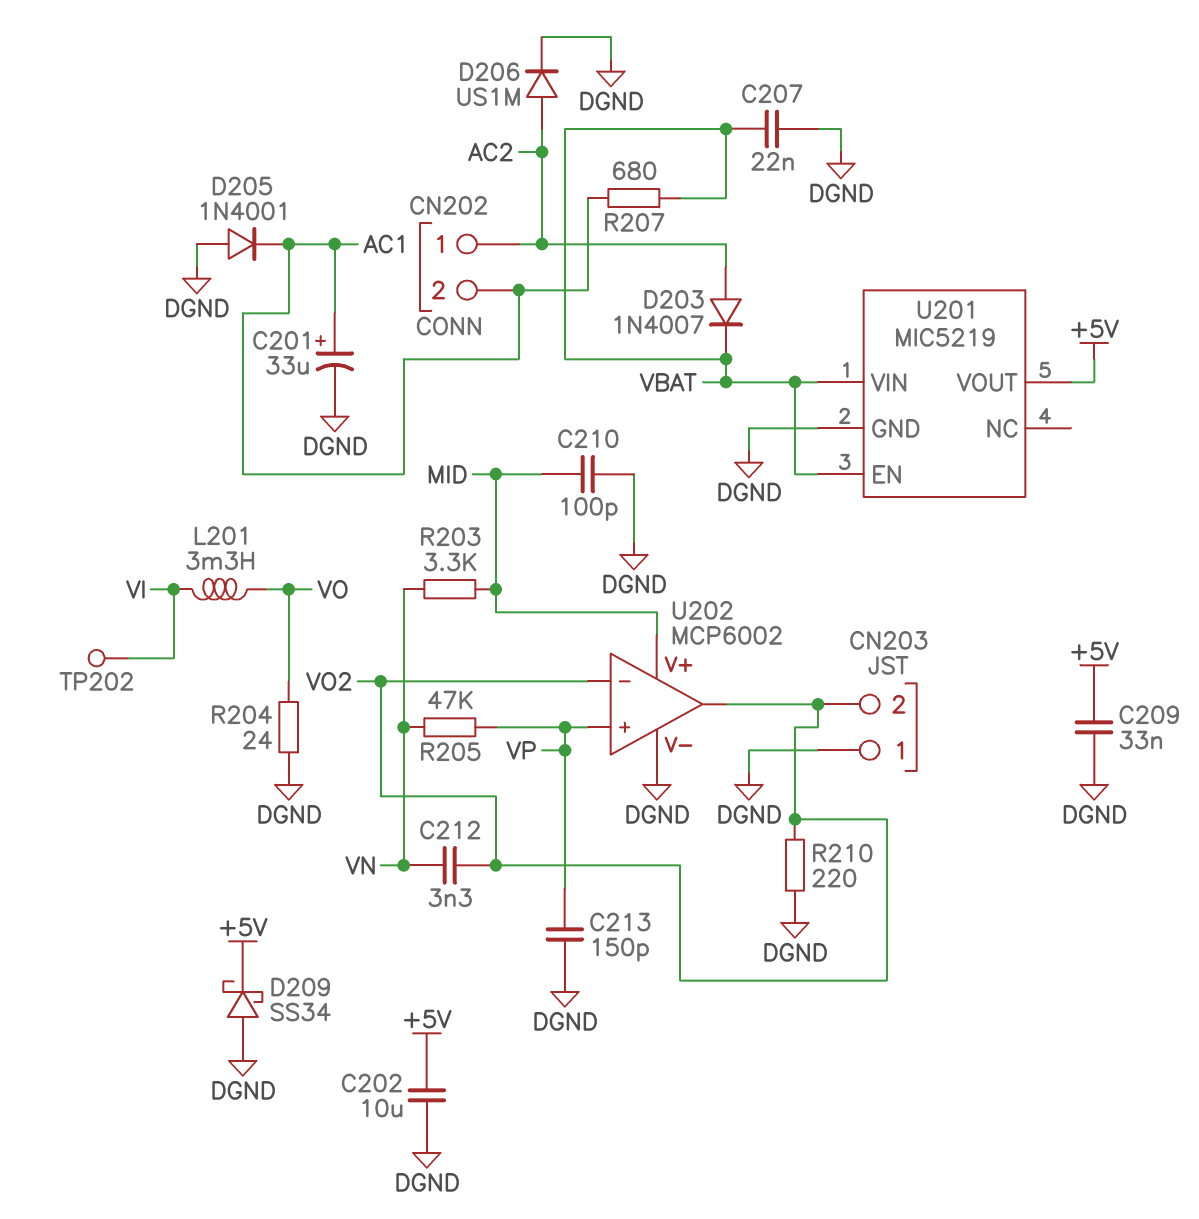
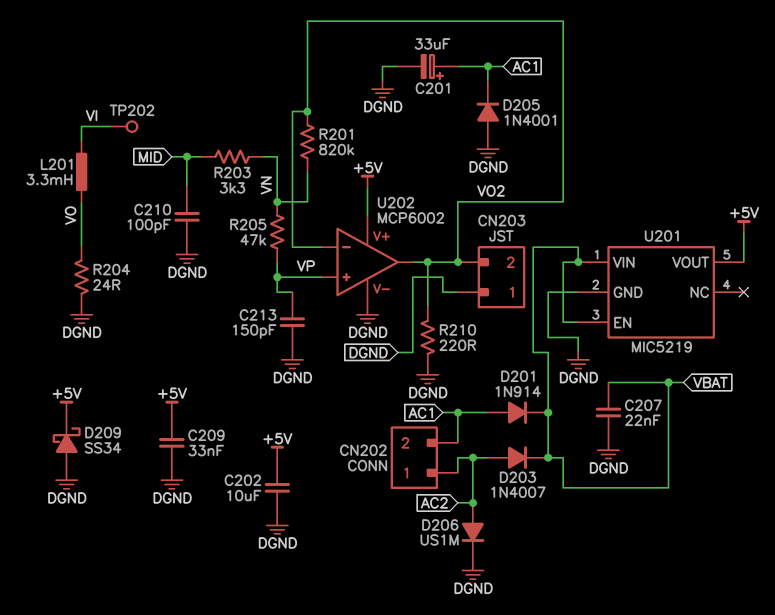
C212: 3.3nF (VN, VO2) -> none
D201: none -> diode 1N914 (A AC1, K VBAT)
R201: none -> 820k (VN, VO2)
R207: 680 (AC1, VBAT) -> none
U202 pin V+: MID -> +5V

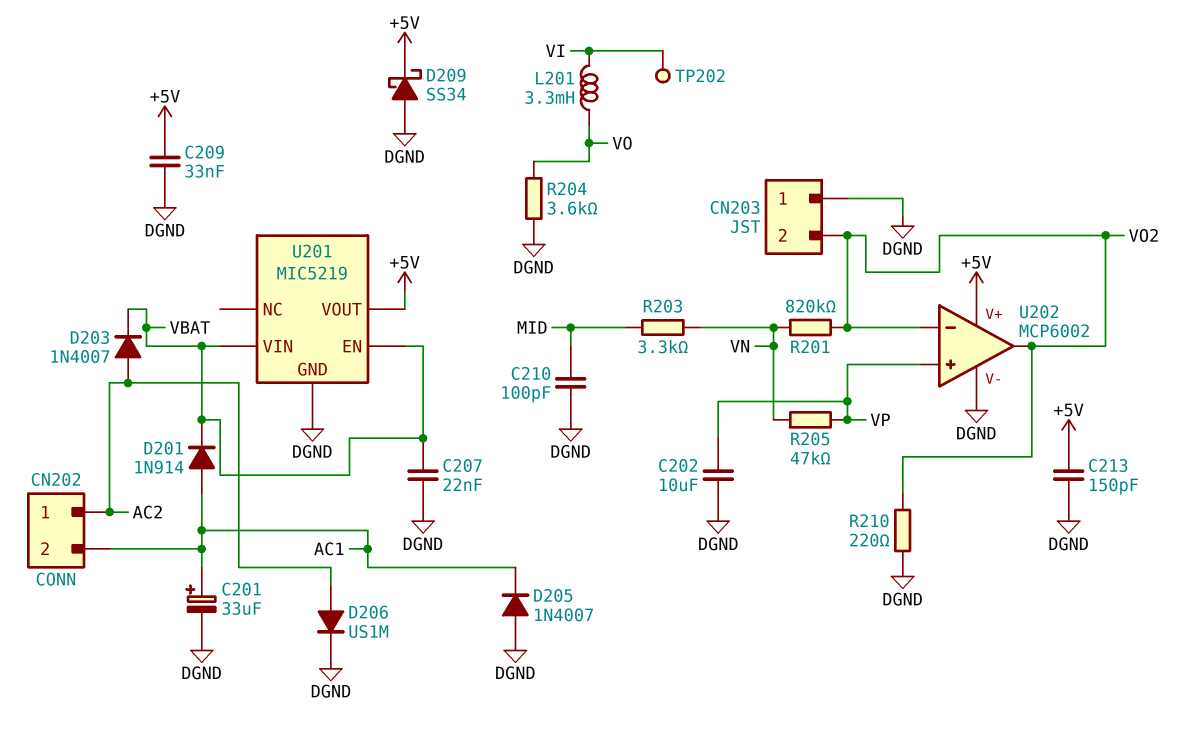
C202: 10uF (+5V, DGND) -> 10uF (DGND, VP)
C213: 150pF (DGND, VP) -> 150pF (+5V, DGND)
D205: diode 1N4001 (A DGND, K AC1) -> diode 1N4007 (A DGND, K AC1)
R204: 24 (DGND, VO) -> 3.6k (DGND, VO)

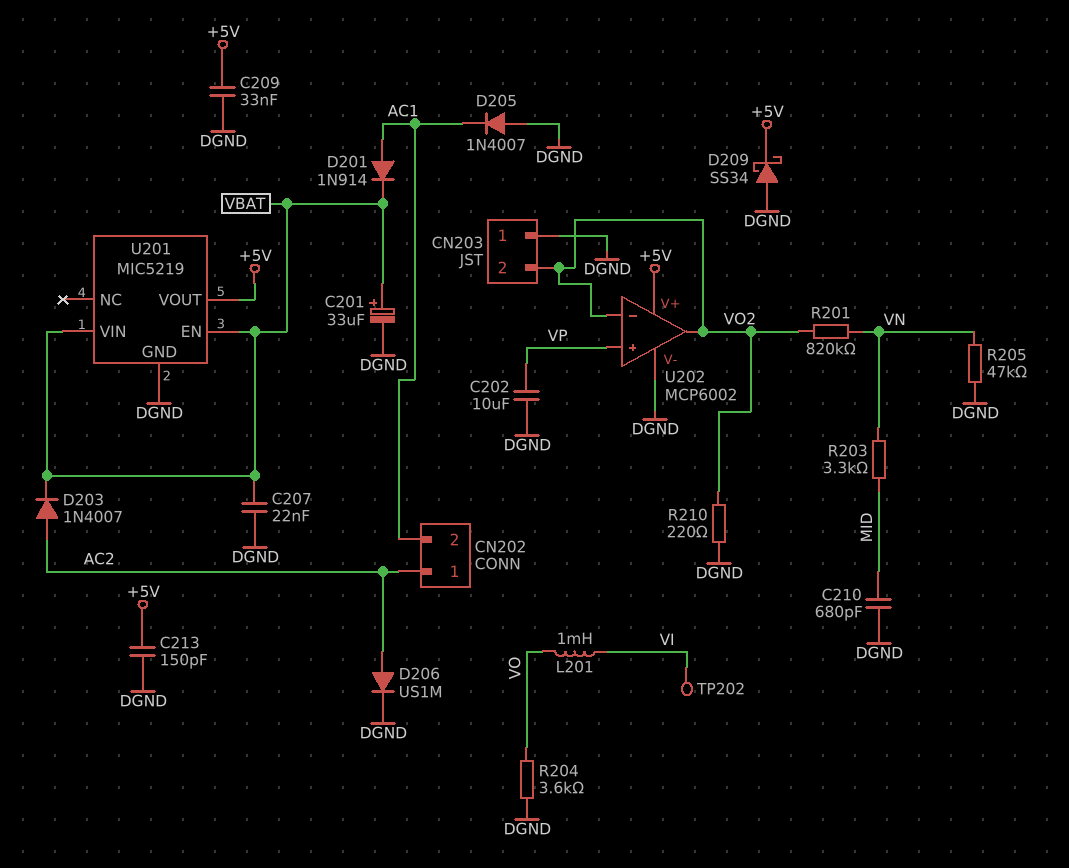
C201: 33uF (plus AC1, minus DGND) -> 33uF (plus VBAT, minus DGND)
C210: 100pF (DGND, MID) -> 680pF (DGND, MID)
L201: 3.3mH (VI, VO) -> 1mH (VI, VO)
R205: 47k (VN, VP) -> 47k (DGND, VN)

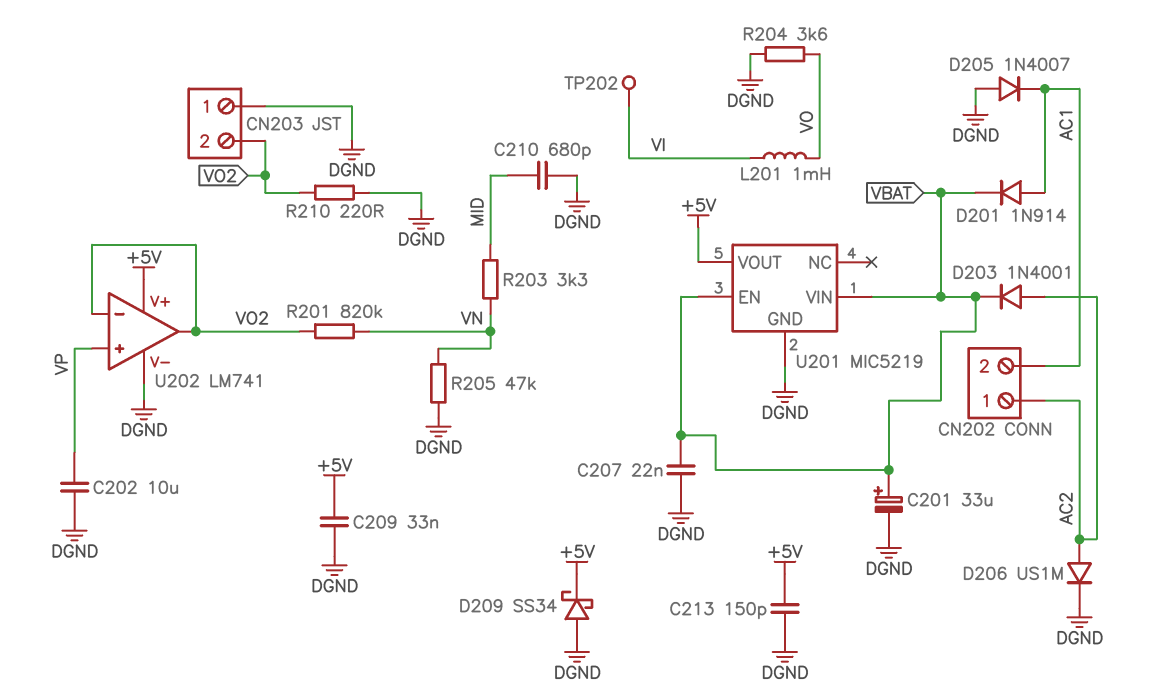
D203: diode 1N4007 (A AC2, K VBAT) -> diode 1N4001 (A AC2, K VBAT)
U202: MCP6002 -> LM741

